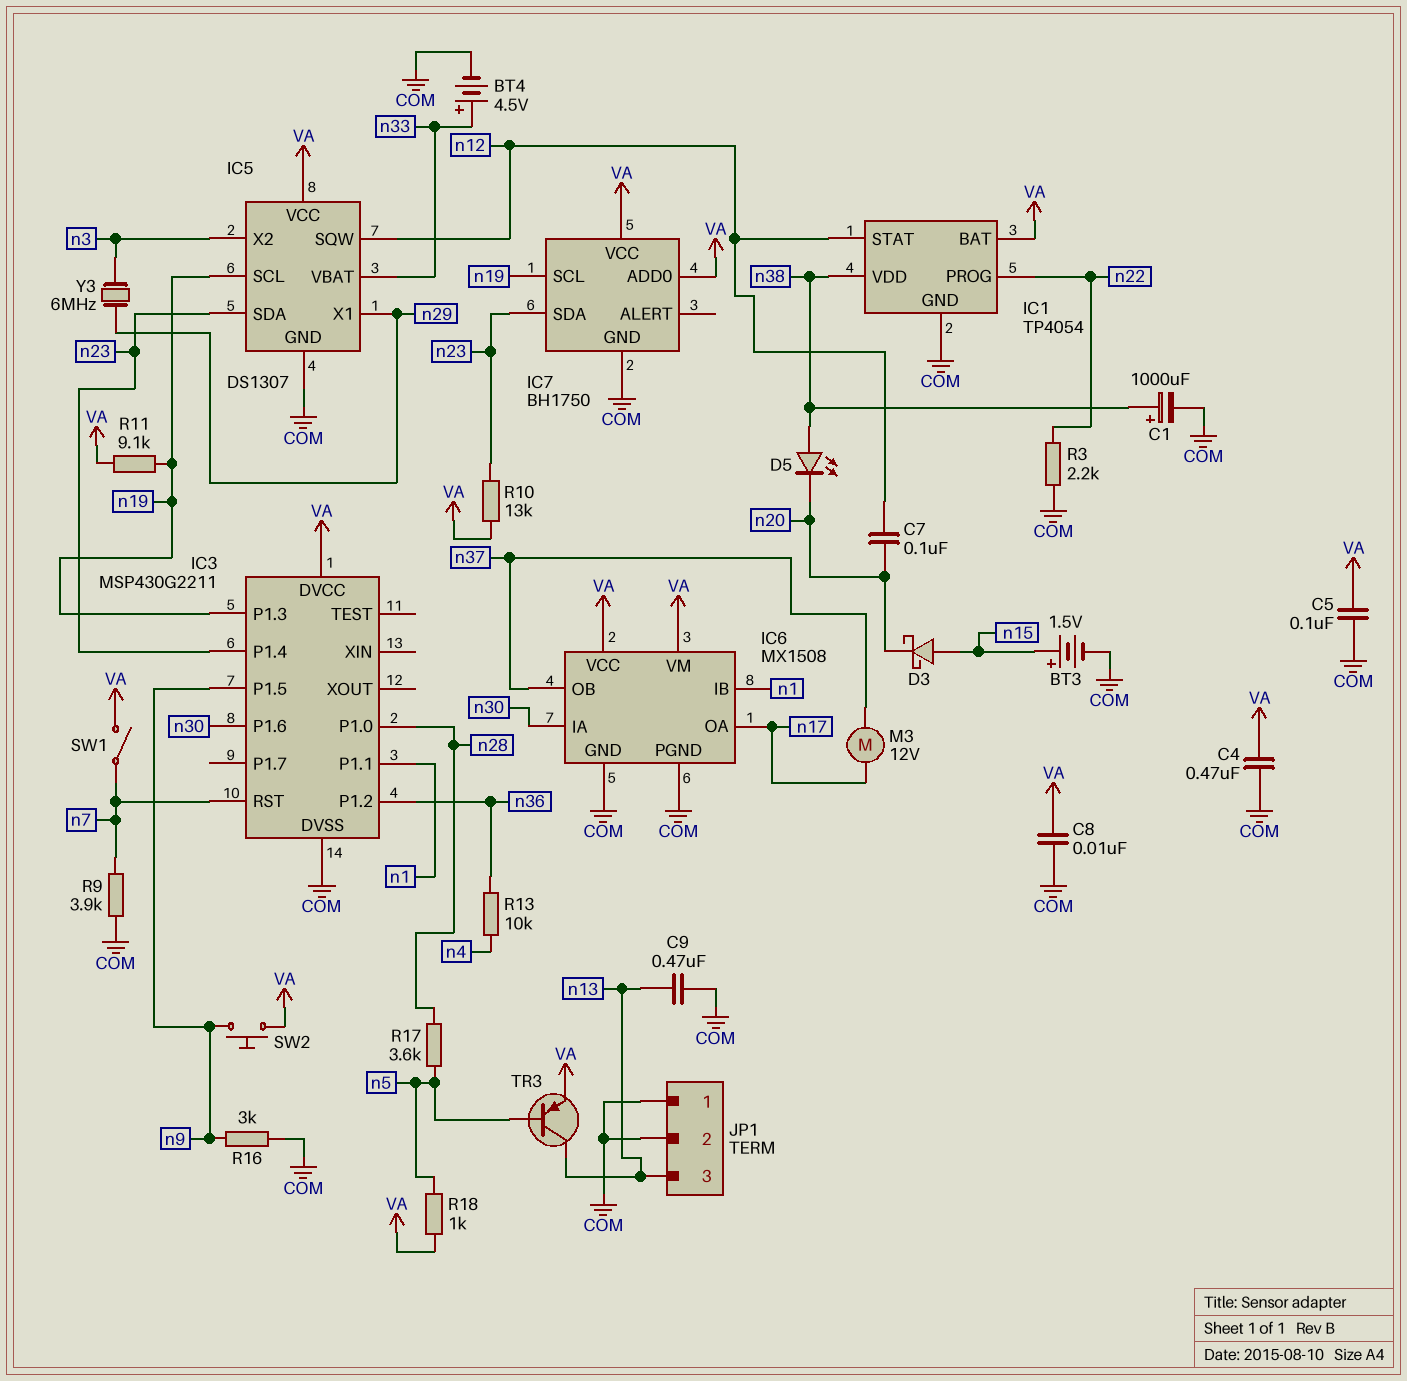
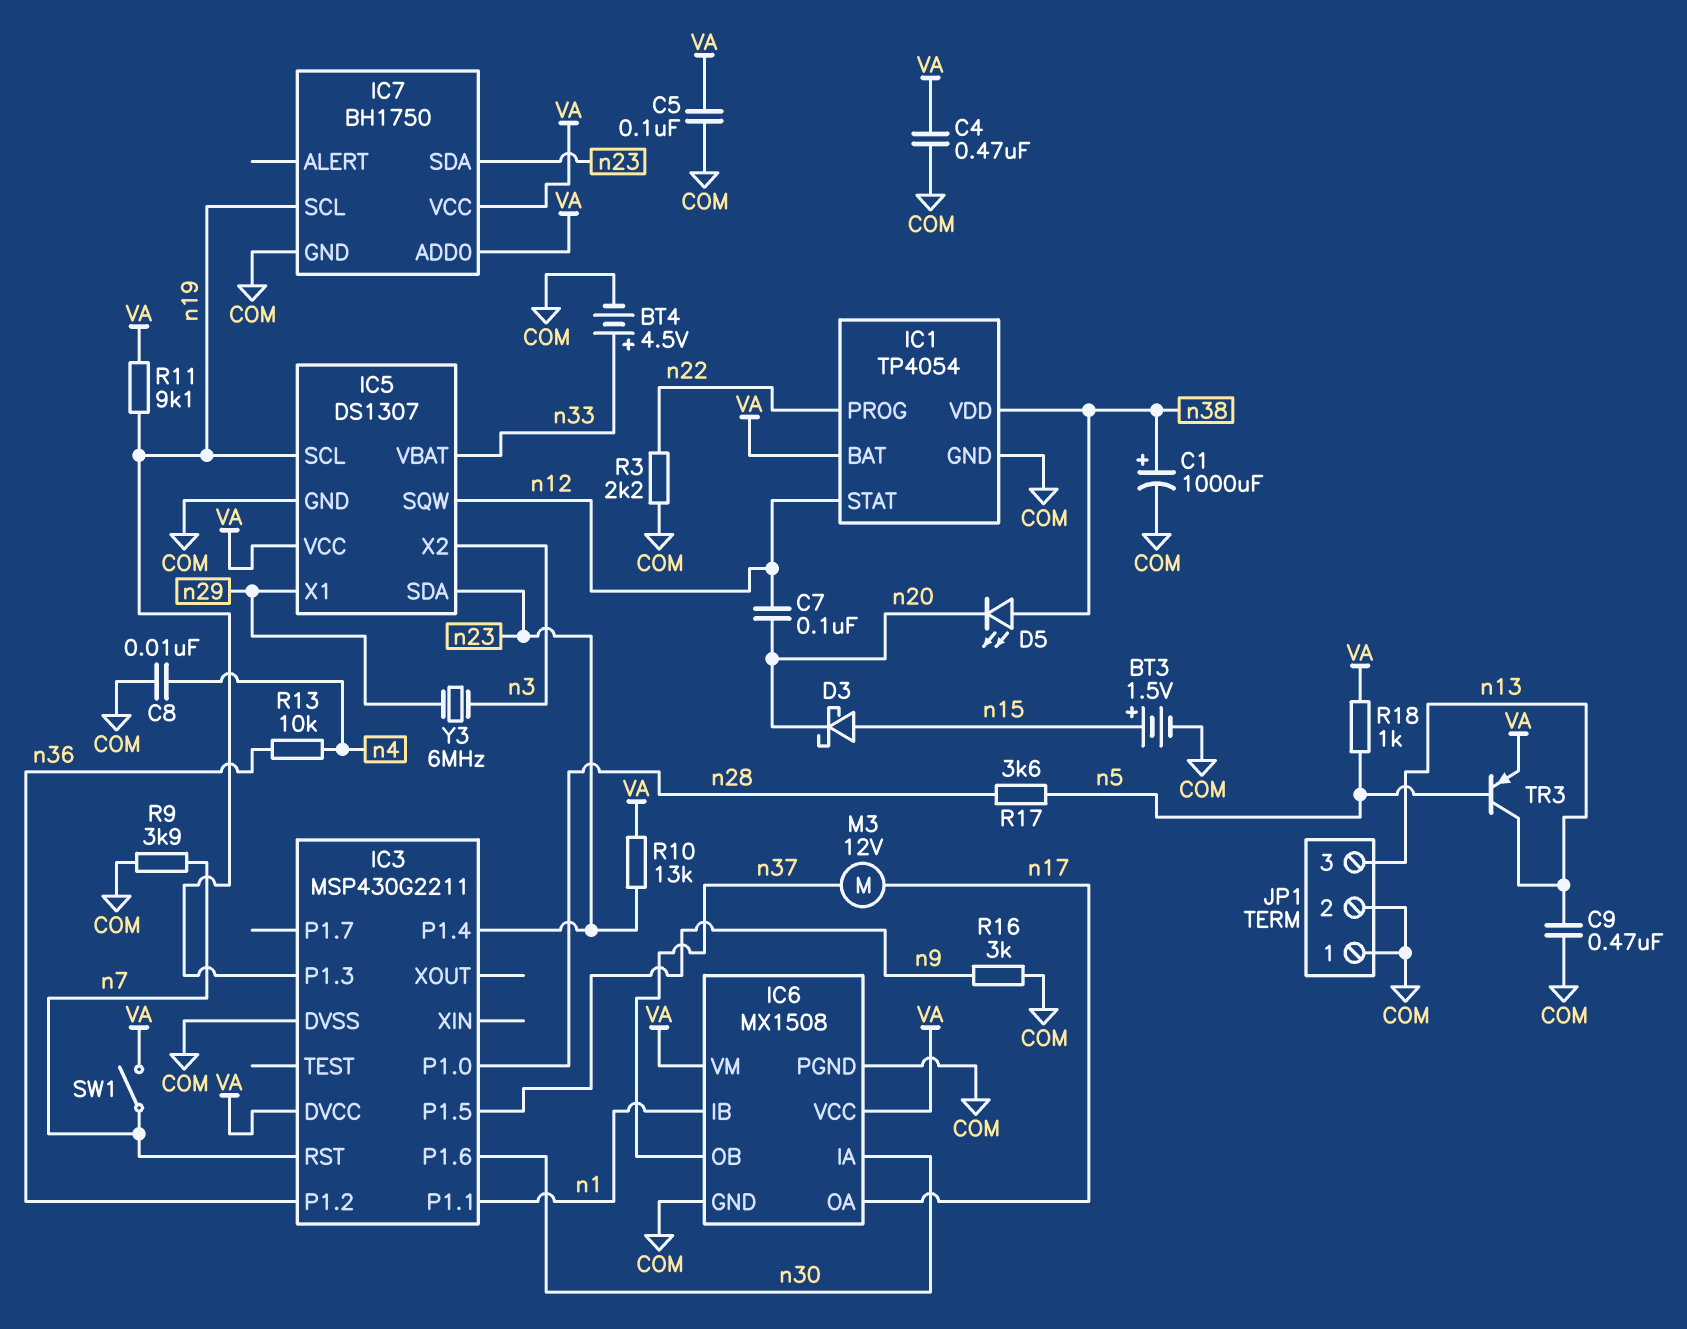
C8: 10nF (COM, VA) -> 10nF (COM, n4)
SW2: button (VA, n9) -> none

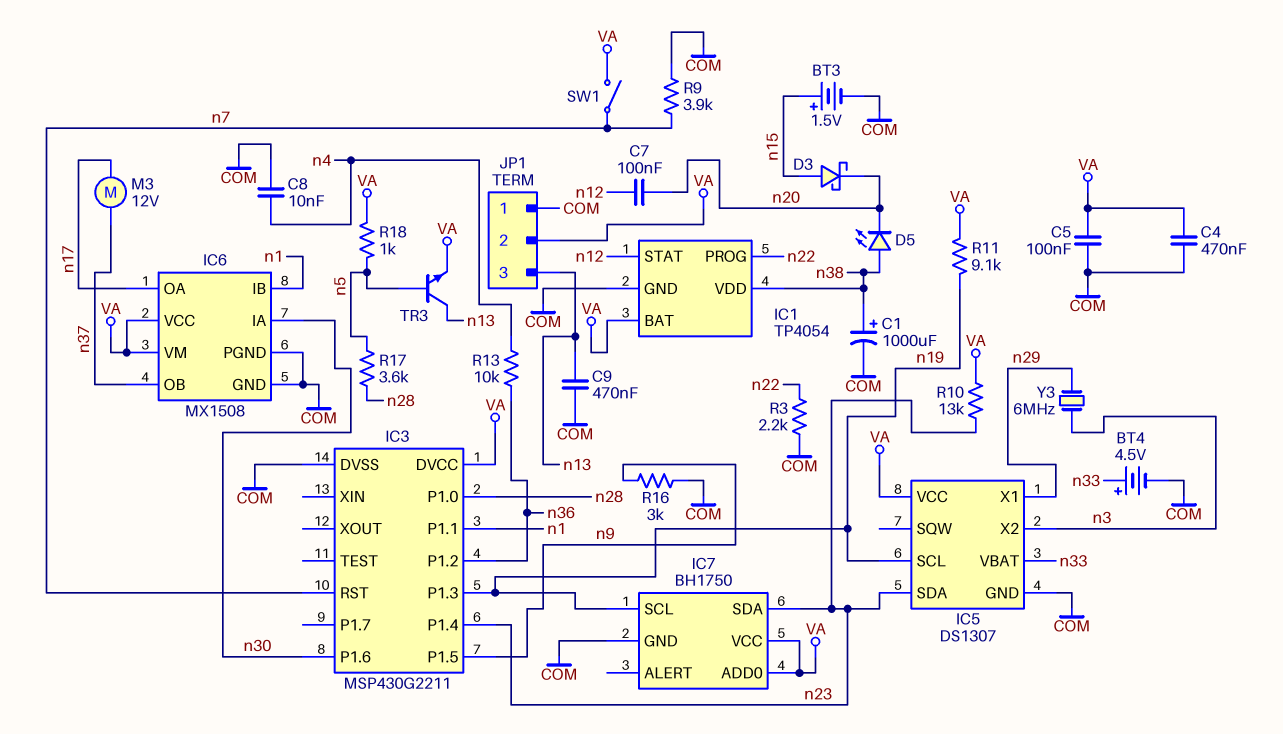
IC5 pin SQW: n12 -> none
JP1 pin 2: COM -> VA
TR3: PNP (B n5, C n13, E VA) -> NPN (B n5, C n13, E VA)

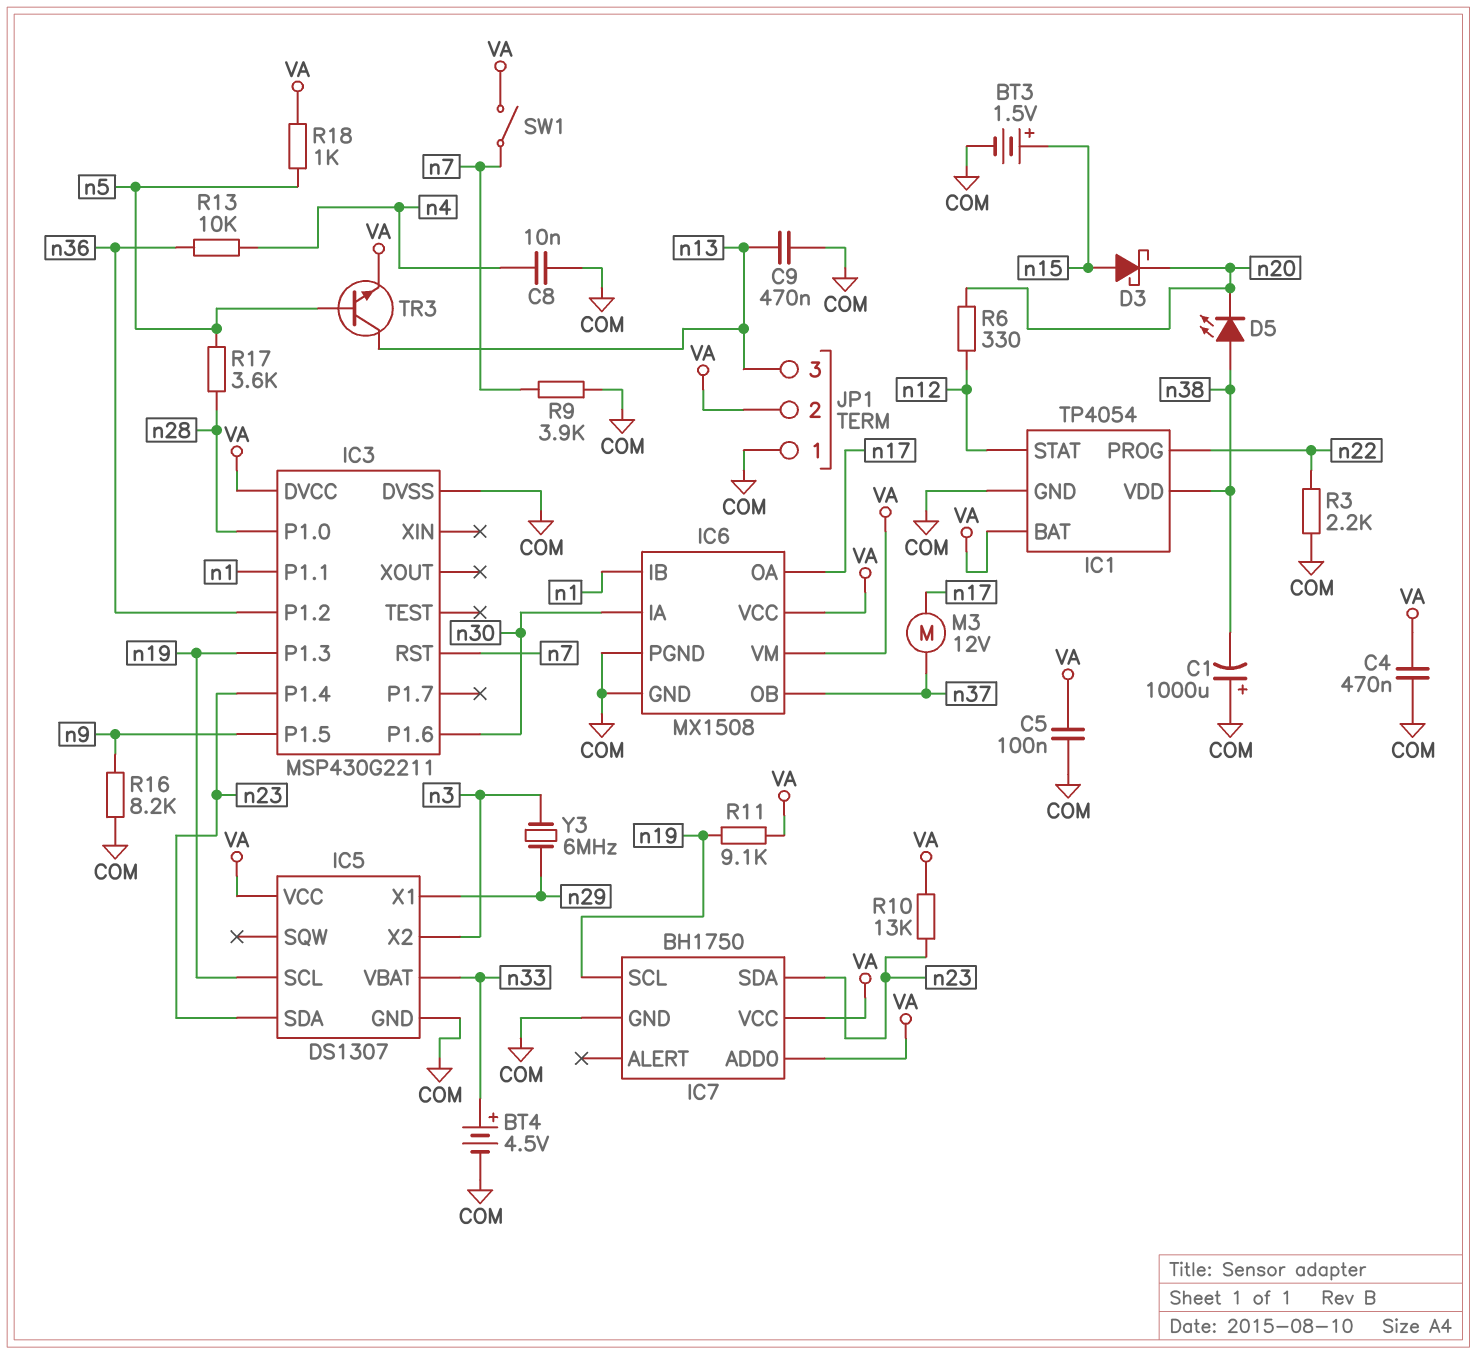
C1: 1000uF (plus n38, minus COM) -> 1000uF (plus COM, minus n38)
C7: 100nF (n12, n20) -> none
R6: none -> 330 (n12, n20)
R16: 3k (COM, n9) -> 8.2k (COM, n9)

